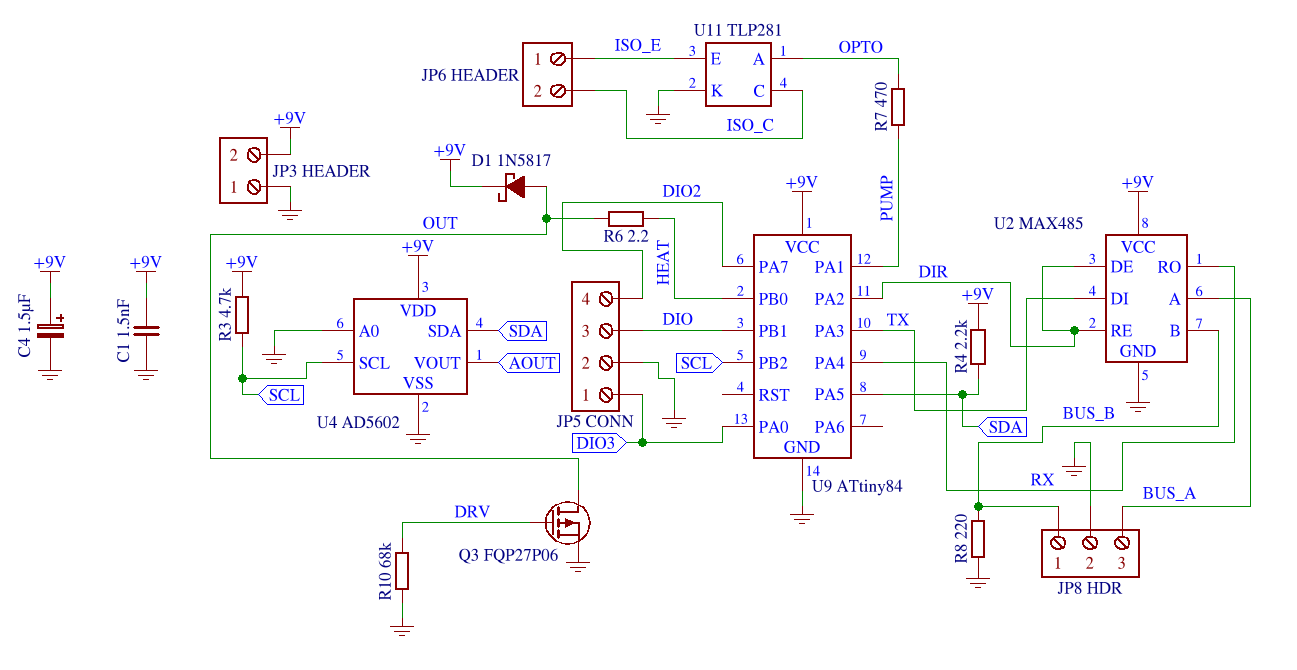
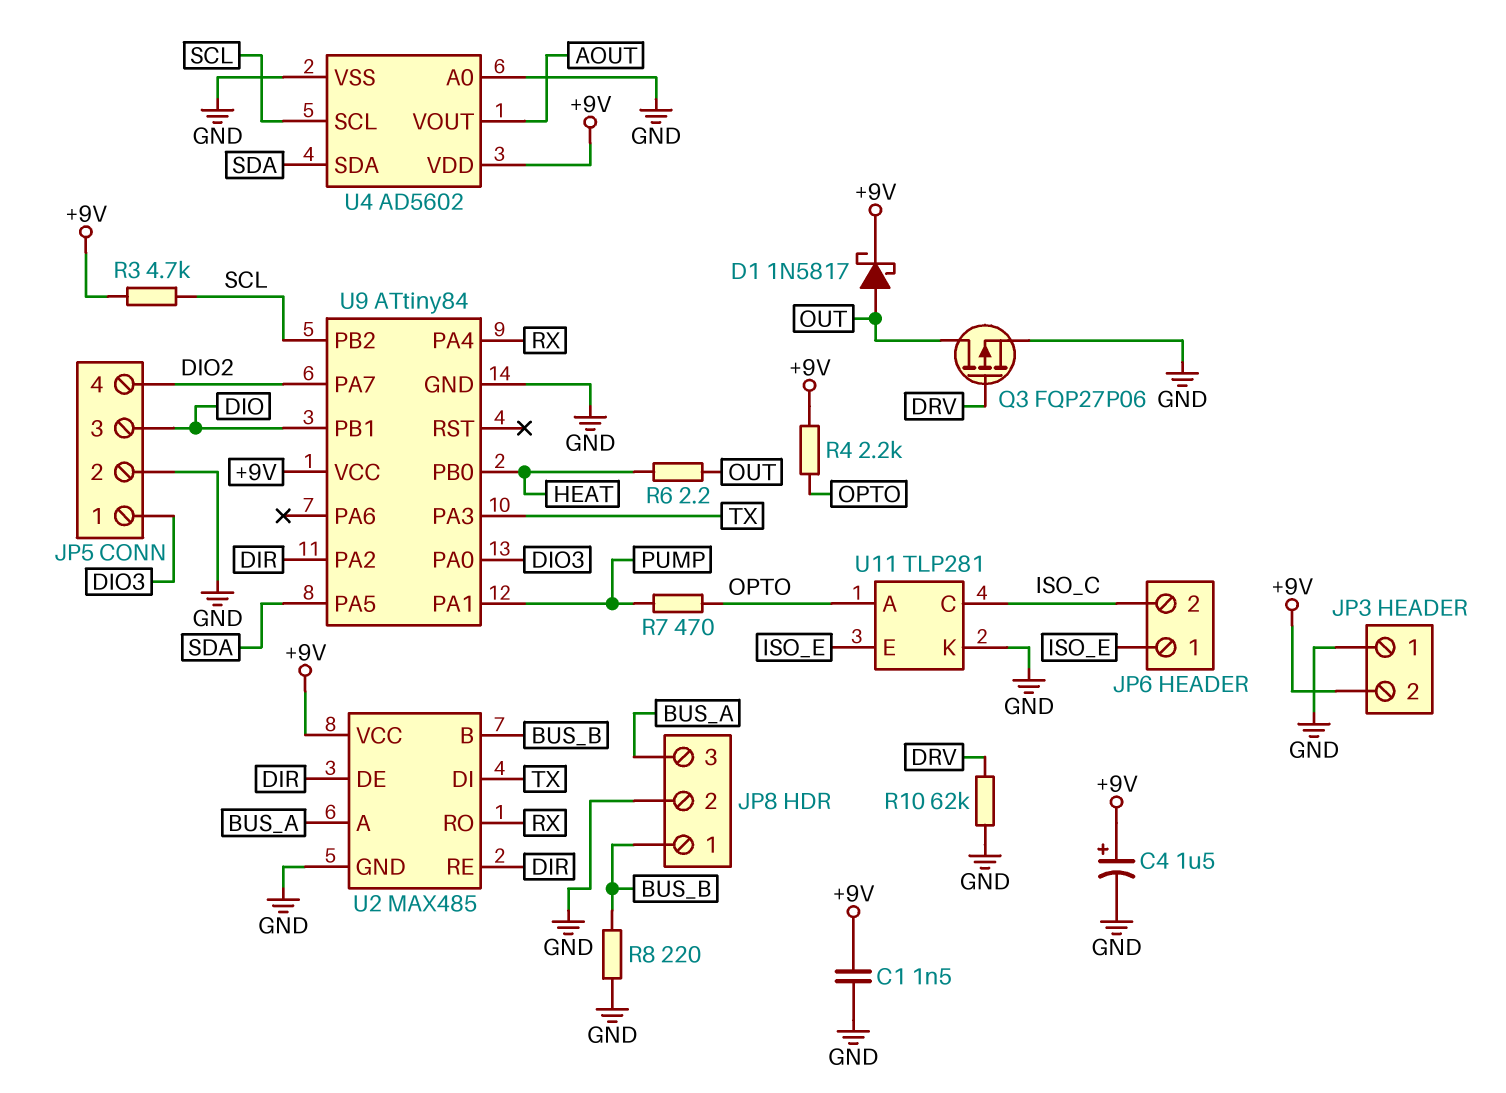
R4: 2.2k (+9V, SDA) -> 2.2k (+9V, OPTO)
R10: 68k (DRV, GND) -> 62k (DRV, GND)

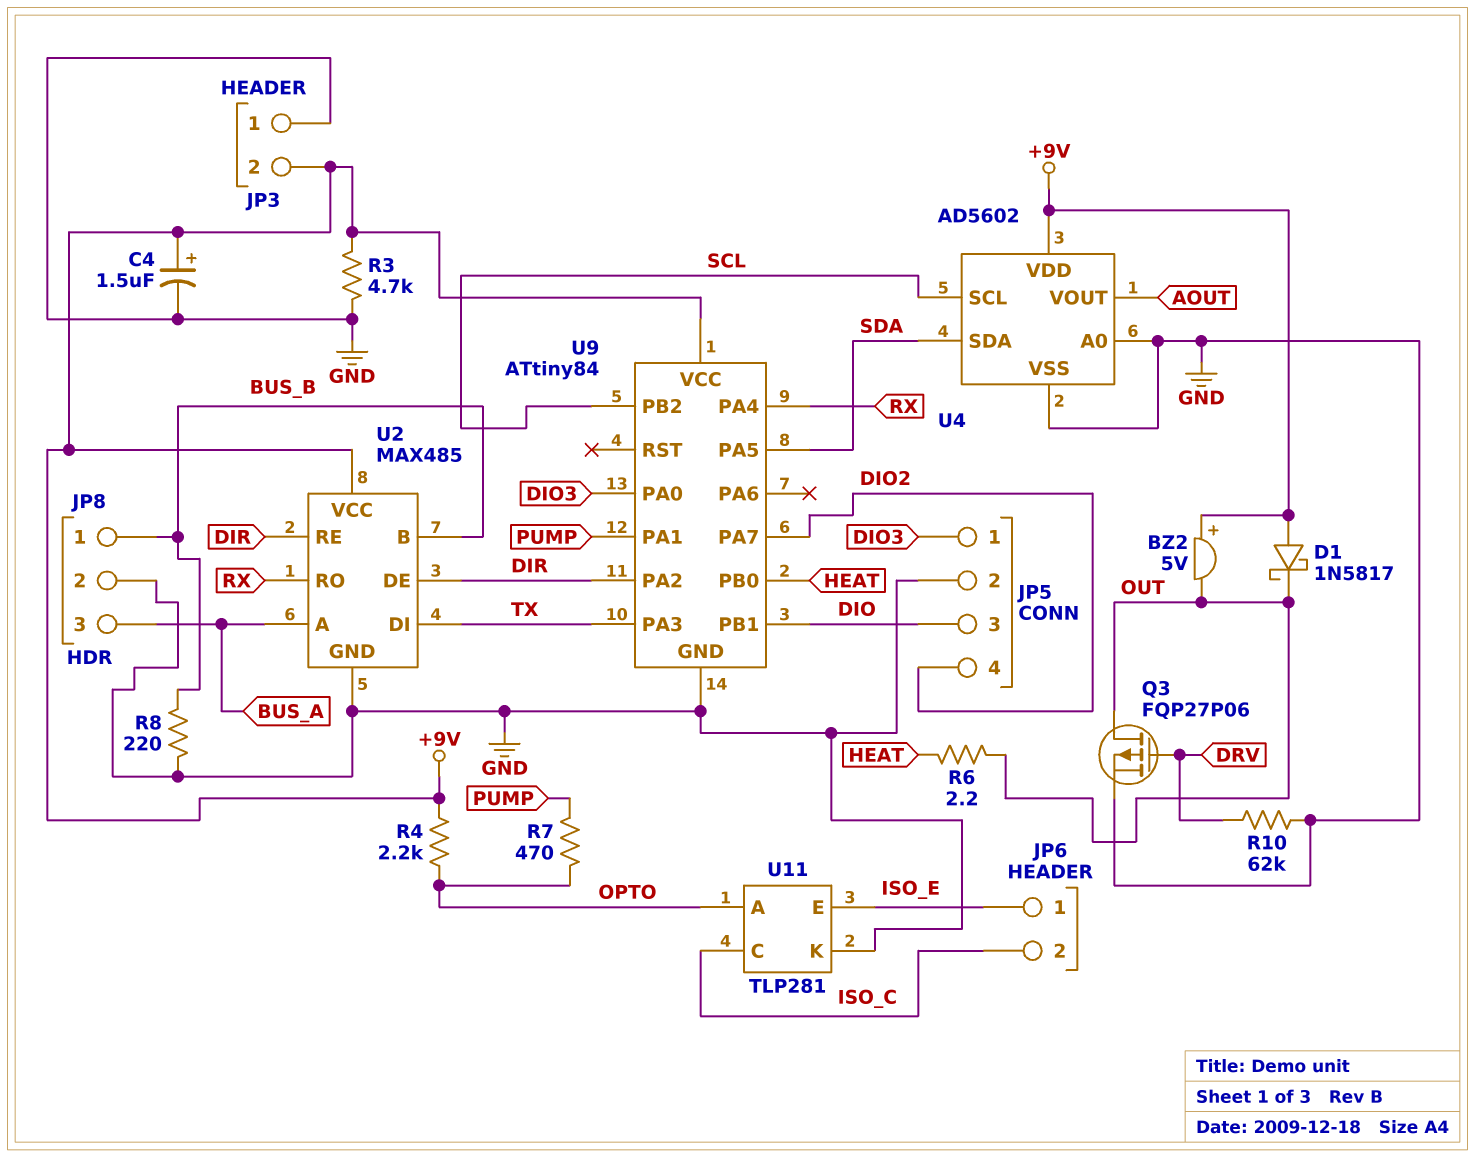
BZ2: none -> buzzer 5V (plus +9V, minus OUT)
C1: 1.5nF (+9V, GND) -> none
D1: schottky 1N5817 (A OUT, K +9V) -> schottky 1N5817 (A +9V, K OUT)
R3: 4.7k (+9V, SCL) -> 4.7k (+9V, GND)

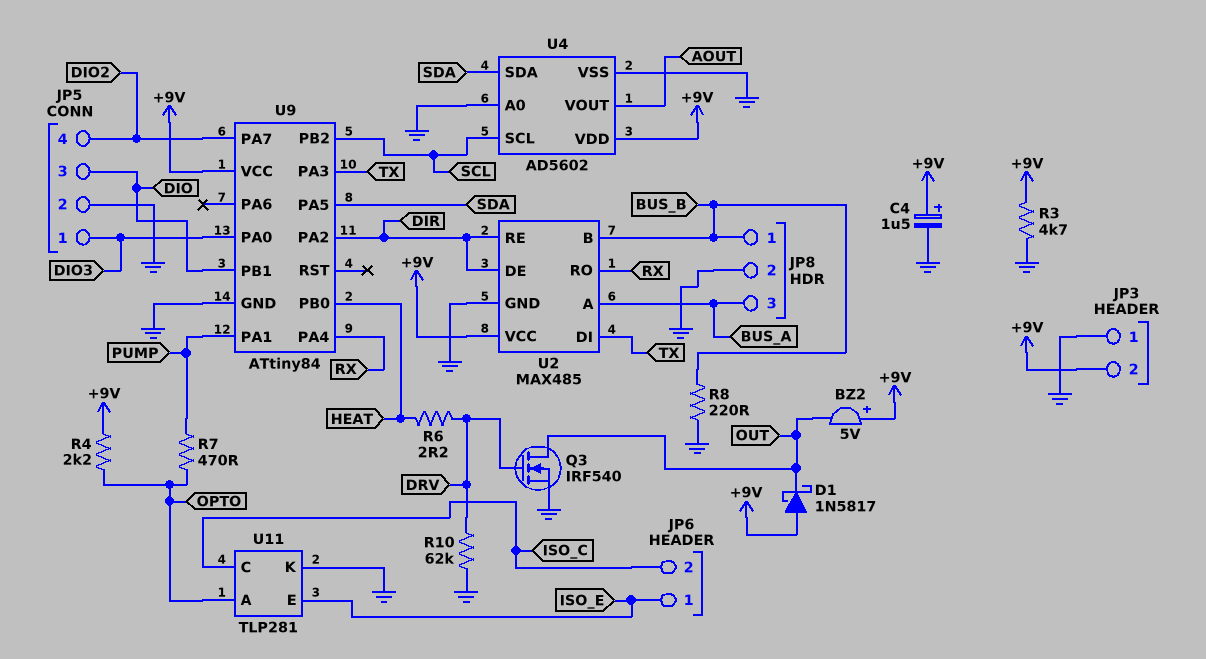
Q3: PMOS FQP27P06 (G DRV, D OUT, S GND) -> NMOS IRF540 (G DRV, D OUT, S GND)
R6: 2.2 (HEAT, OUT) -> 2.2 (DRV, HEAT)

